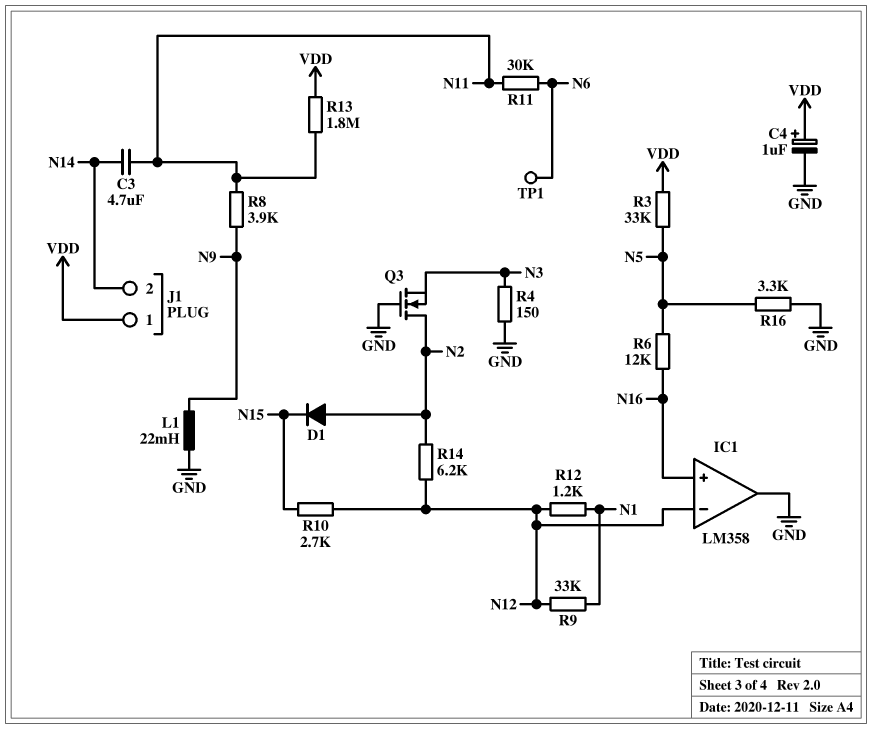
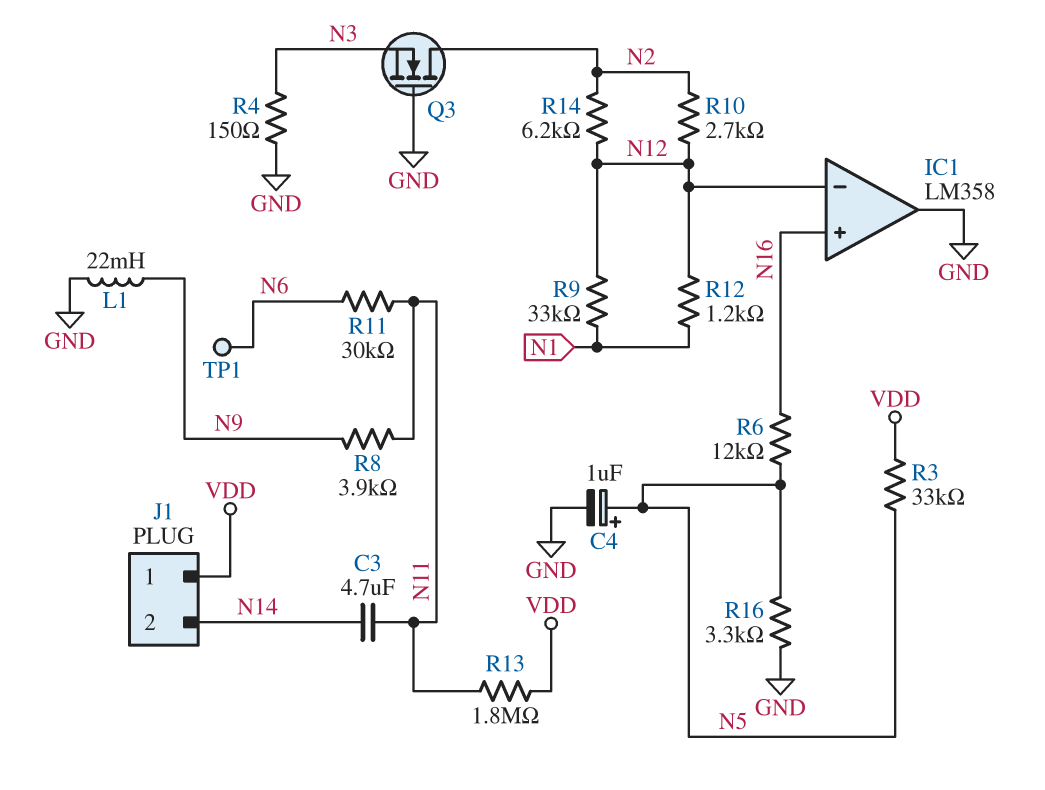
C4: 1uF (plus VDD, minus GND) -> 1uF (plus N5, minus GND)
D1: diode (A N2, K N15) -> none
R10: 2.7k (N12, N15) -> 2.7k (N2, N12)

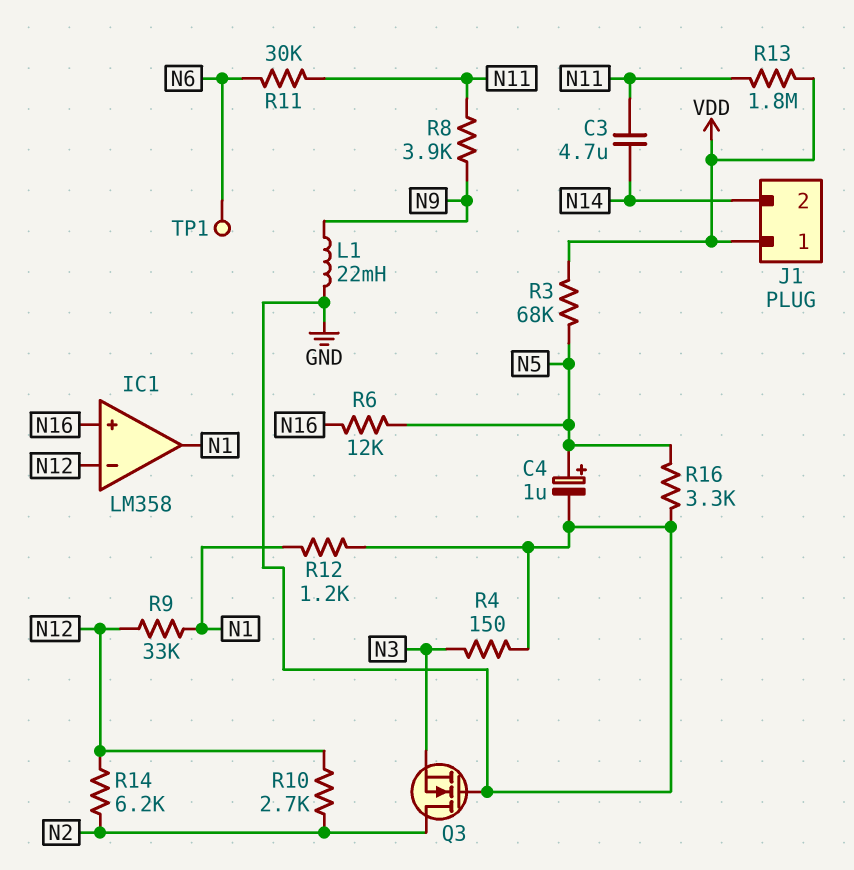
IC1 pin out: GND -> N1
R3: 33k (N5, VDD) -> 68k (N5, VDD)
R12: 1.2k (N1, N12) -> 1.2k (GND, N1)

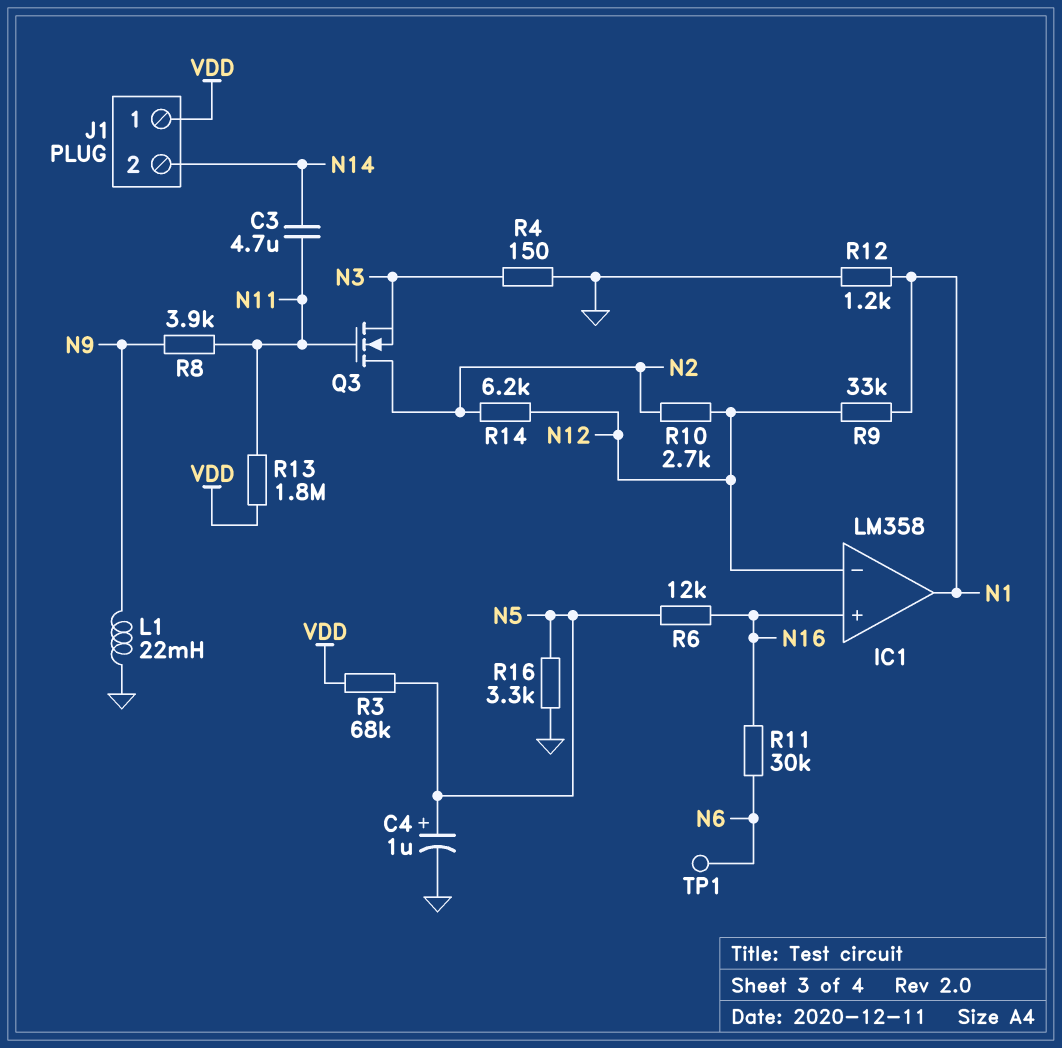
Q3: NMOS (G GND, D N2, S N3) -> NMOS (G N11, D N2, S N3)
R11: 30k (N6, N11) -> 30k (N6, N16)

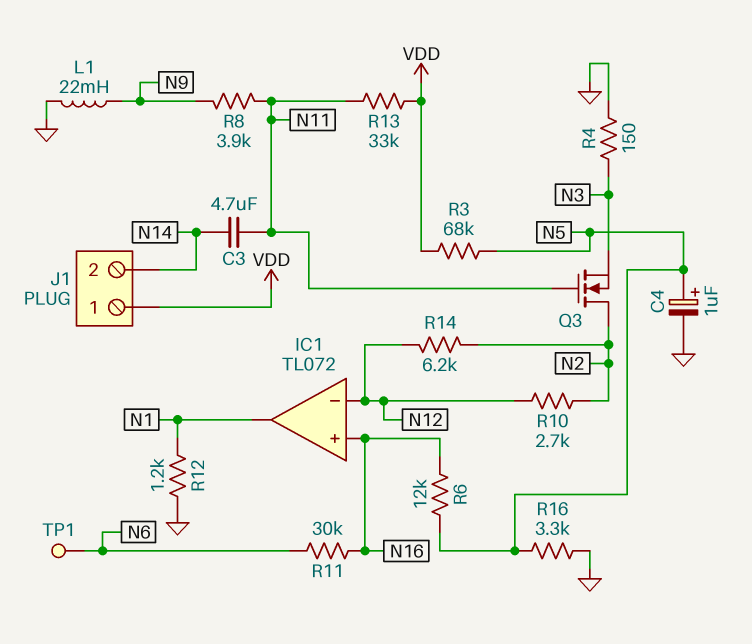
IC1: LM358 -> TL072
R9: 33k (N1, N12) -> none
R13: 1.8M (N11, VDD) -> 33k (N11, VDD)

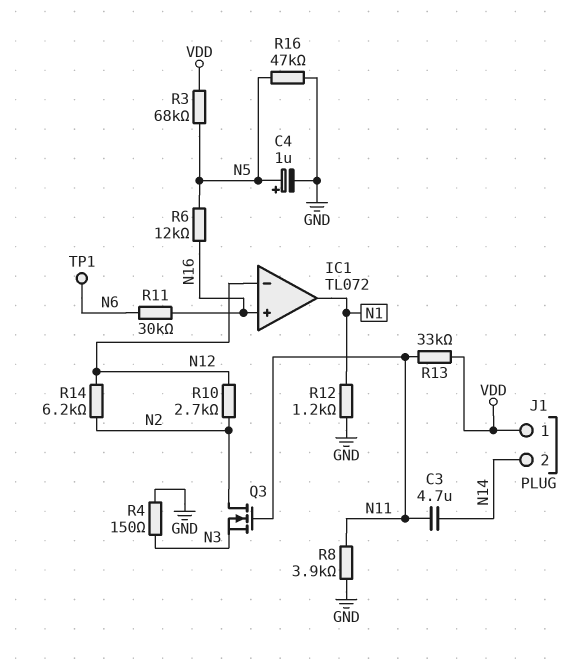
L1: 22mH (GND, N9) -> none
R8: 3.9k (N9, N11) -> 3.9k (GND, N11)
R16: 3.3k (GND, N5) -> 47k (GND, N5)

